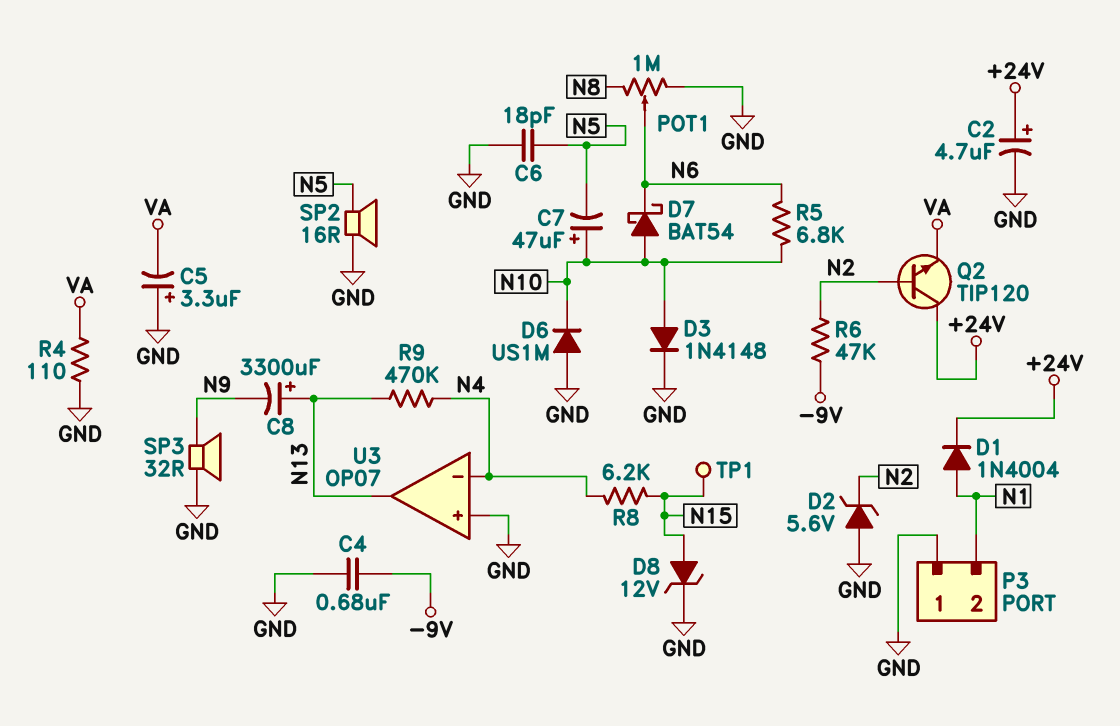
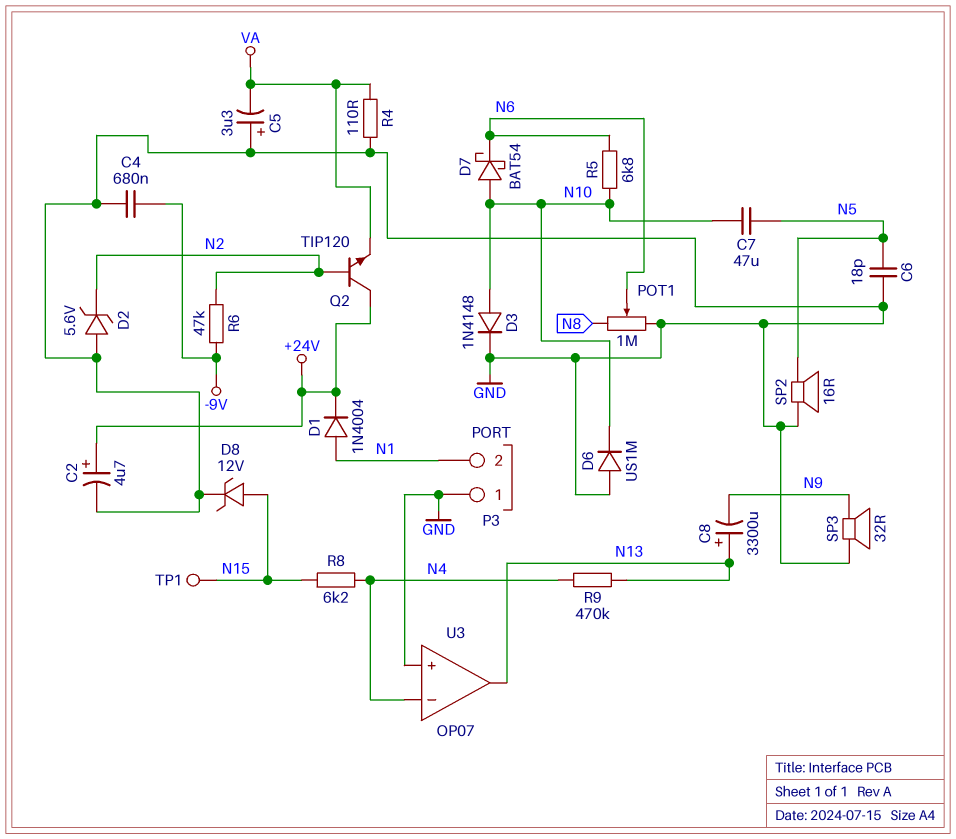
C7: 47uF (plus N10, minus N5) -> 47uF (N5, N10)

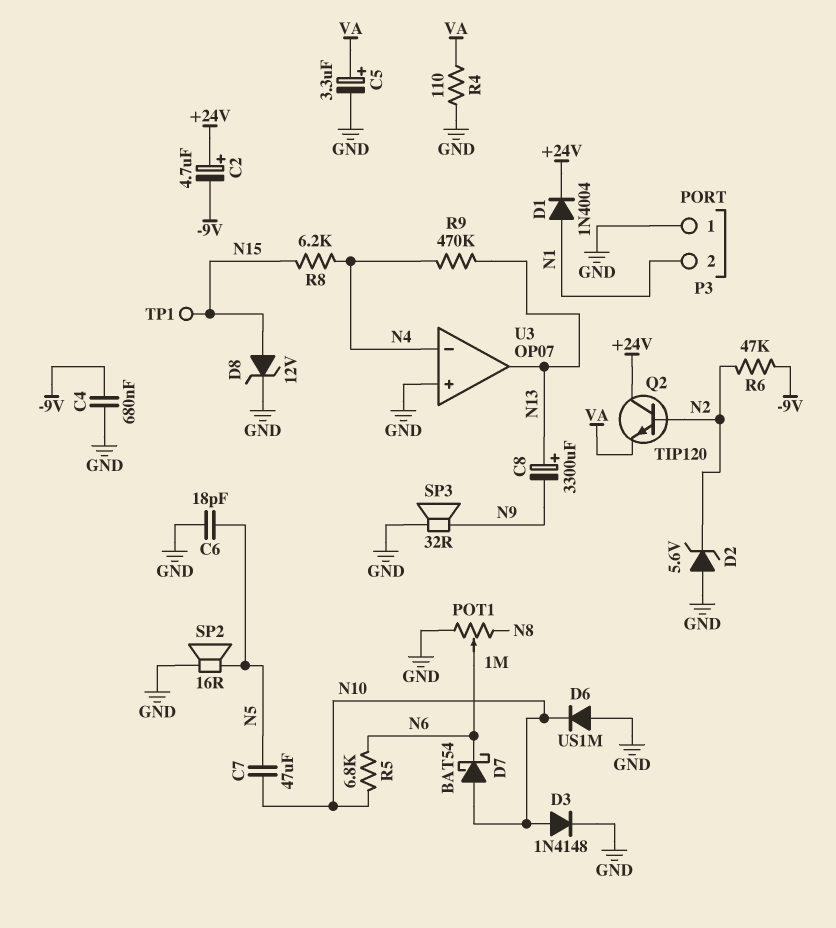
C2: 4.7uF (plus +24V, minus GND) -> 4.7uF (plus +24V, minus -9V)
C5: 3.3uF (plus GND, minus VA) -> 3.3uF (plus VA, minus GND)

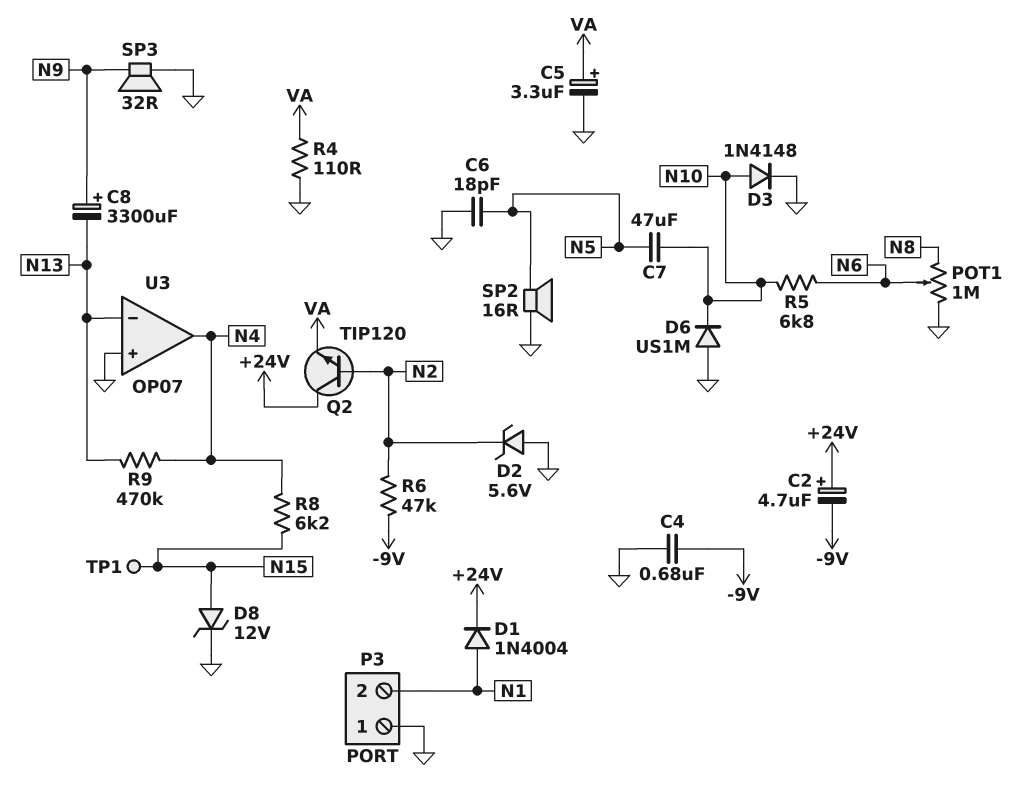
C8: 3300uF (plus N13, minus N9) -> 3300uF (plus N9, minus N13)
D7: schottky BAT54 (A N10, K N6) -> none
U3 pin in-: N4 -> N13
U3 pin out: N13 -> N4

